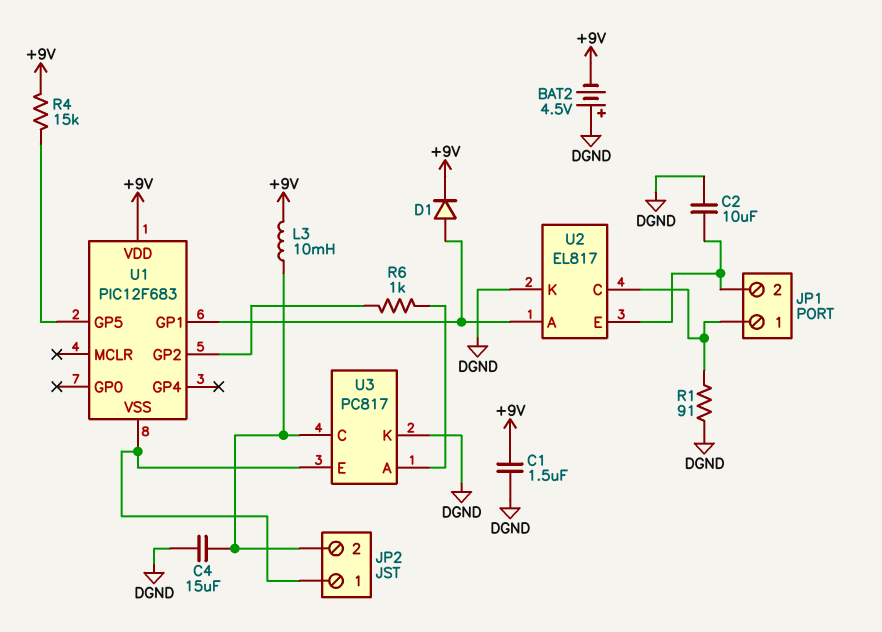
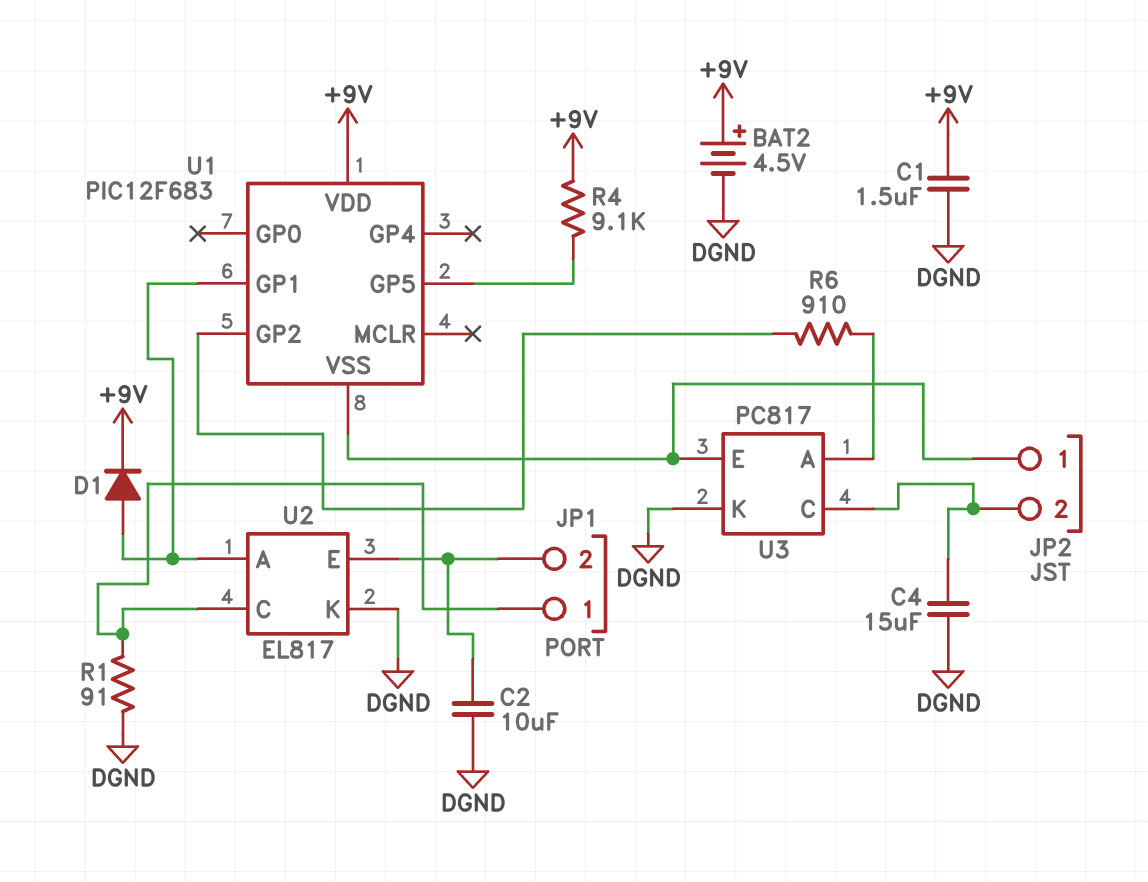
BAT2: 4.5V (plus DGND, minus +9V) -> 4.5V (plus +9V, minus DGND)
L3: 10mH (+9V, JP2/2) -> none
R4: 15k (+9V, U1/GP5) -> 9.1k (+9V, U1/GP5)
R6: 1k (U1/GP2, U3/A) -> 910 (U1/GP2, U3/A)

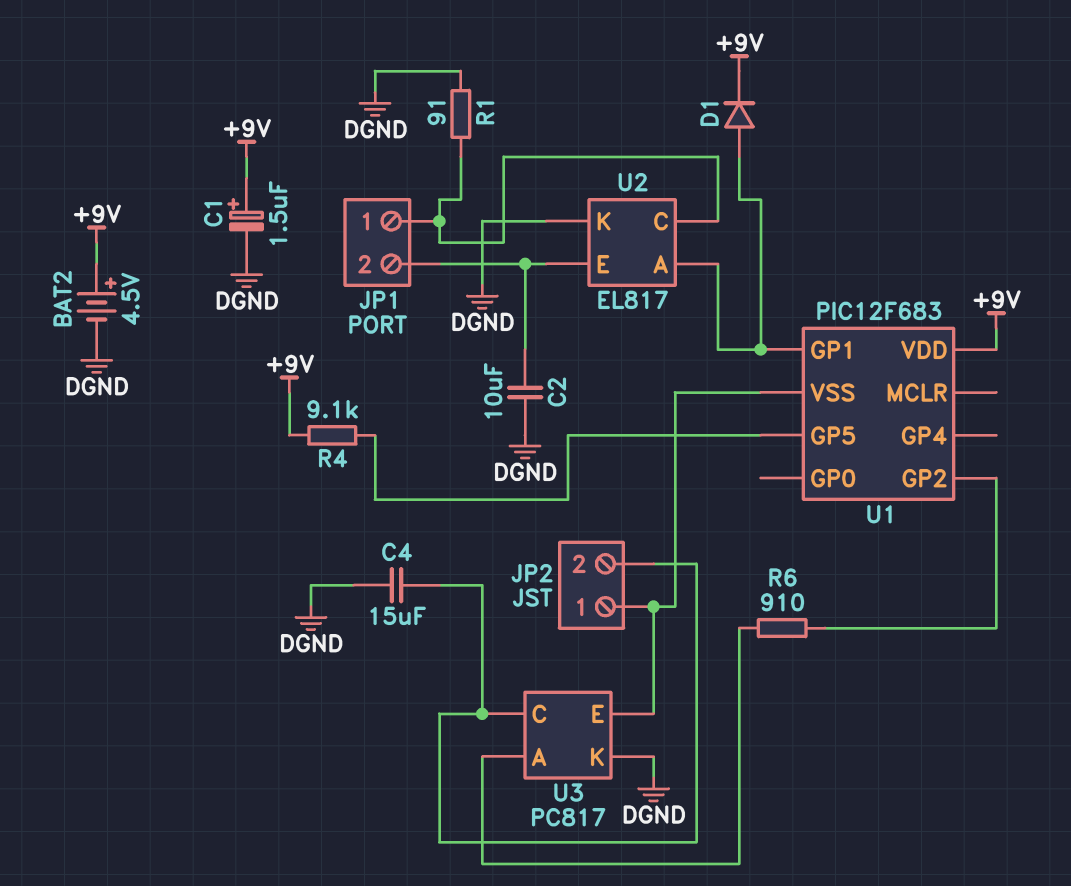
C1: 1.5uF (+9V, DGND) -> 1.5uF (plus +9V, minus DGND)

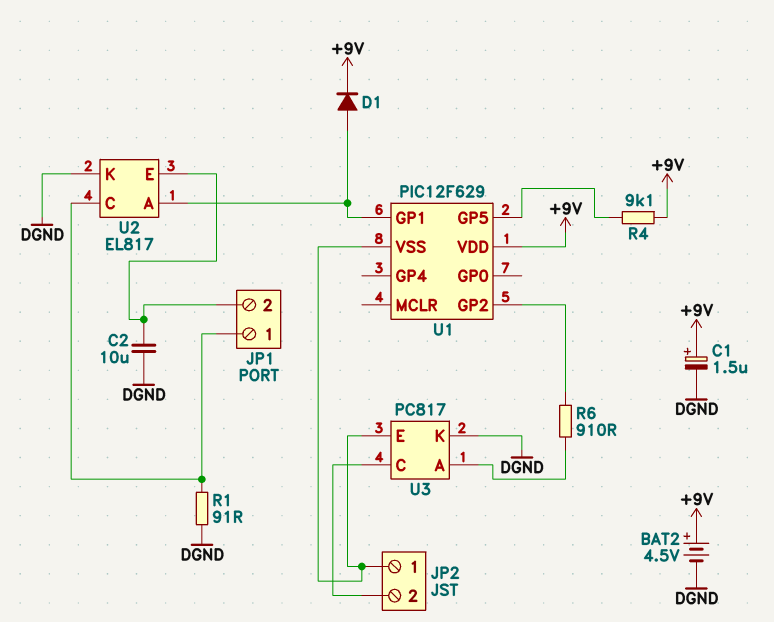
C4: 15uF (DGND, JP2/2) -> none
U1: PIC12F683 -> PIC12F629

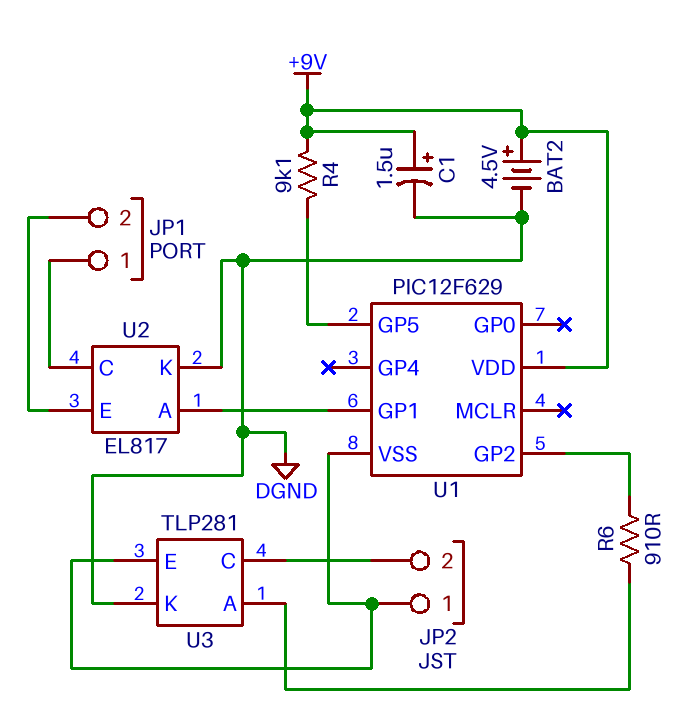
C2: 10uF (DGND, JP1/2) -> none
D1: diode (A U1/GP1, K +9V) -> none
R1: 91 (DGND, JP1/1) -> none
U3: PC817 -> TLP281

